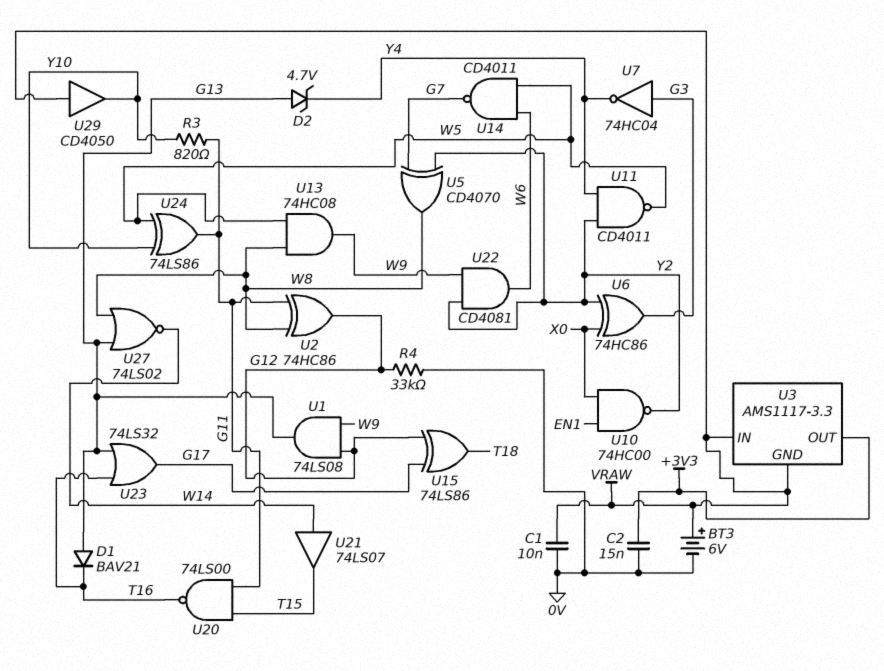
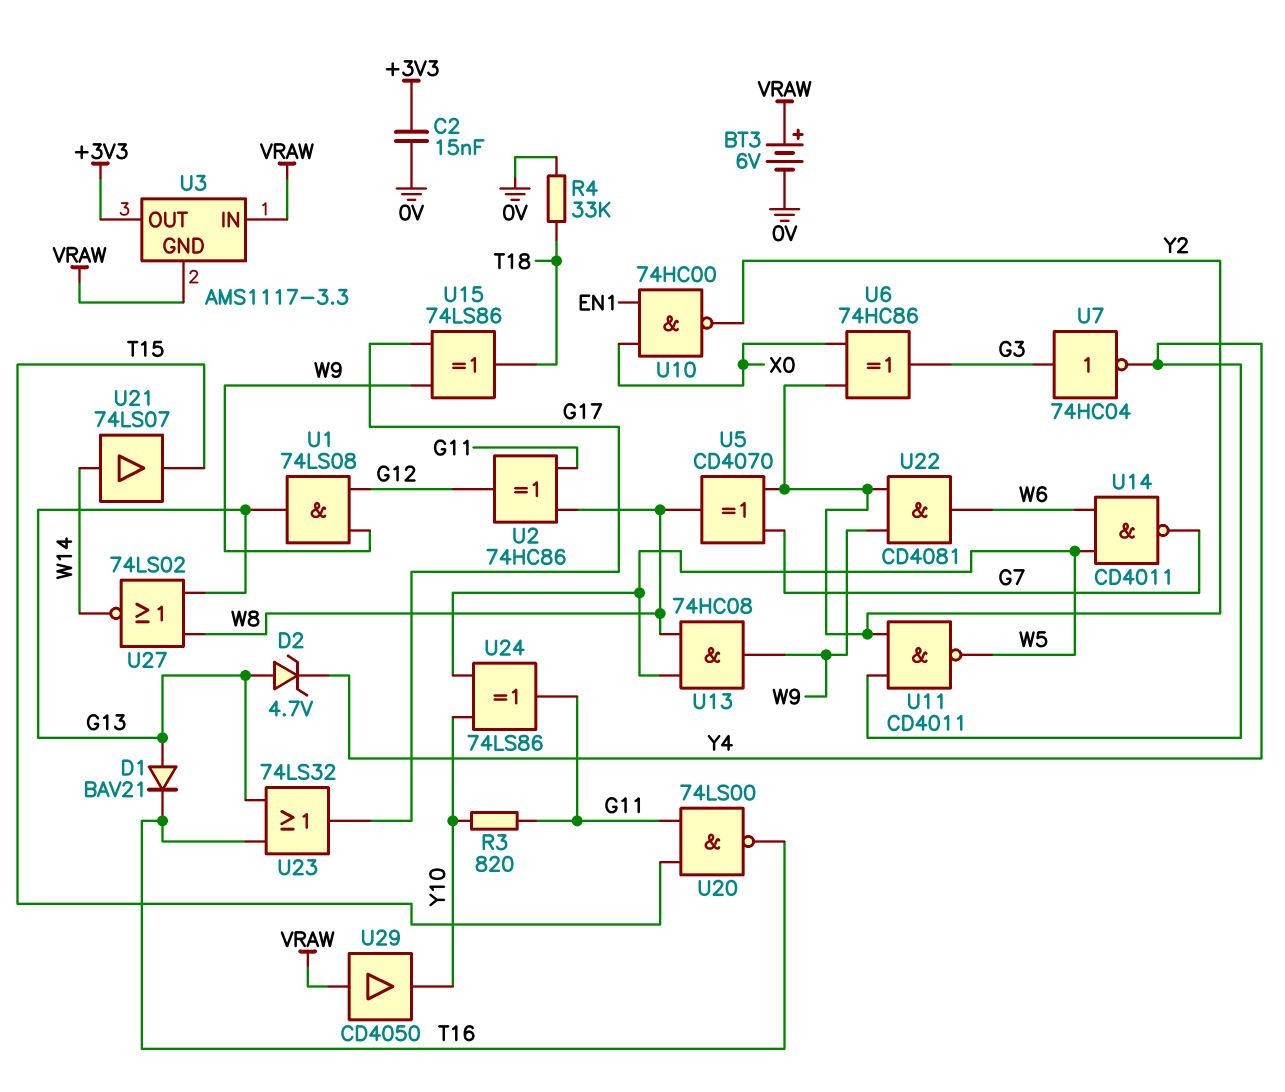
C1: 10nF (0V, VRAW) -> none
R4: 33k (0V, G12) -> 33k (0V, T18)
U15: XOR 74LS86 (in G12, in G17, out T18) -> XOR 74LS86 (in G17, in W9, out T18)

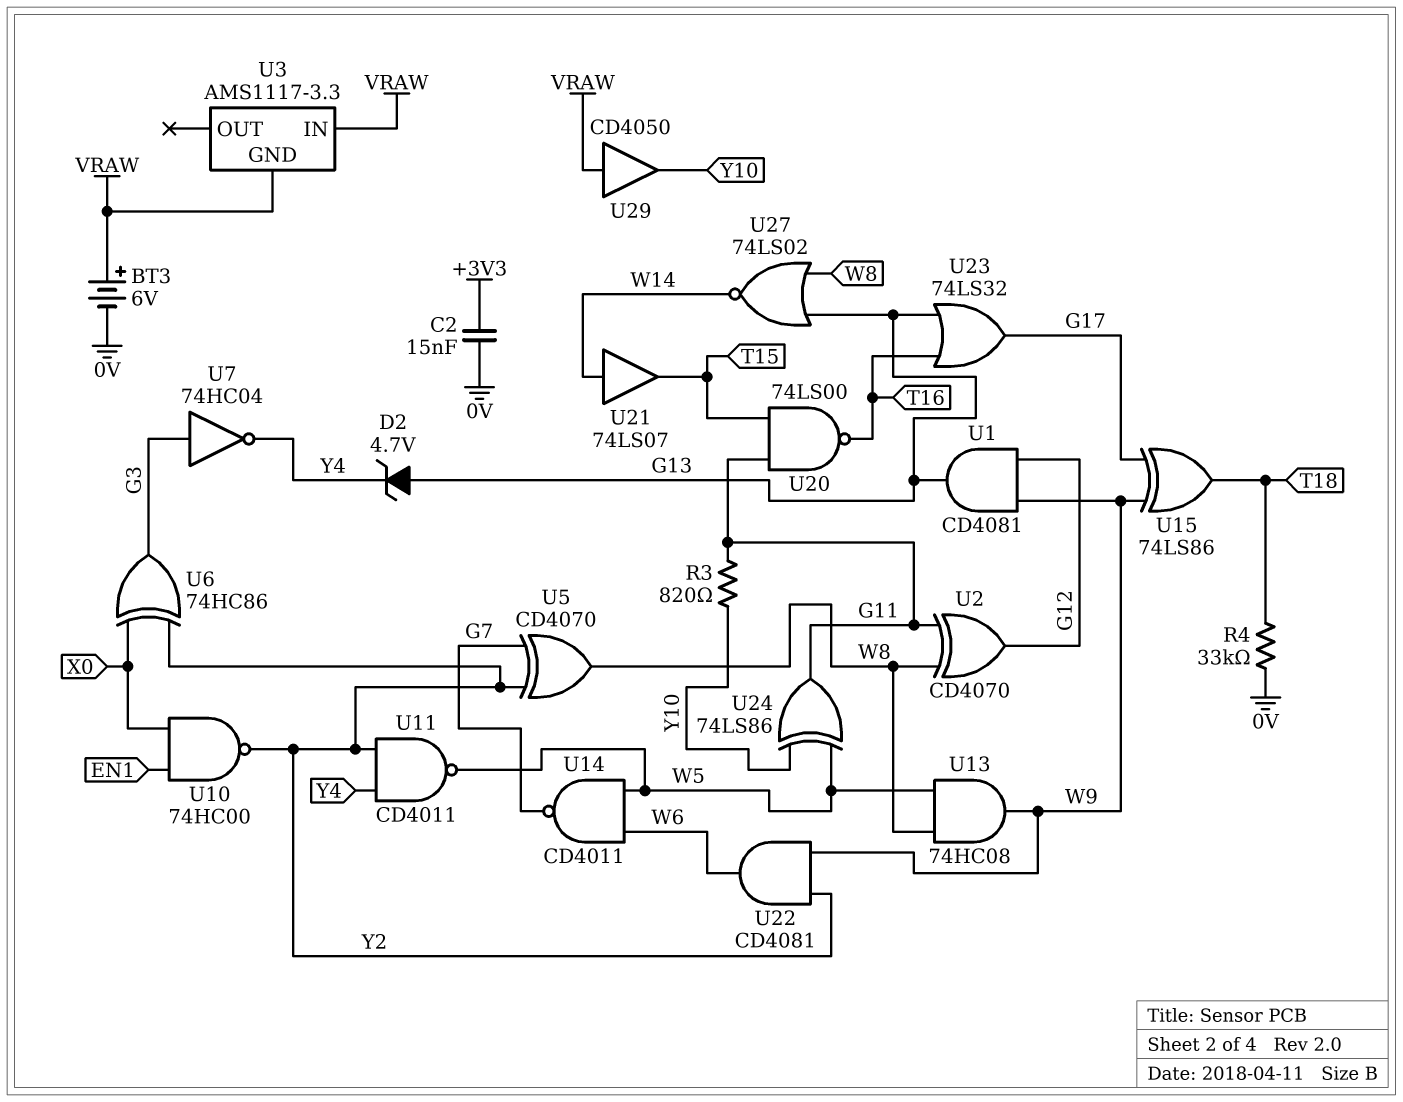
D1: diode BAV21 (A G13, K T16) -> none
U1: AND 74LS08 (in G12, in W9, out G13) -> AND CD4081 (in G12, in W9, out G13)
U2: XOR 74HC86 (in G11, in W8, out G12) -> XOR CD4070 (in G11, in W8, out G12)
U3 pin OUT: +3V3 -> none

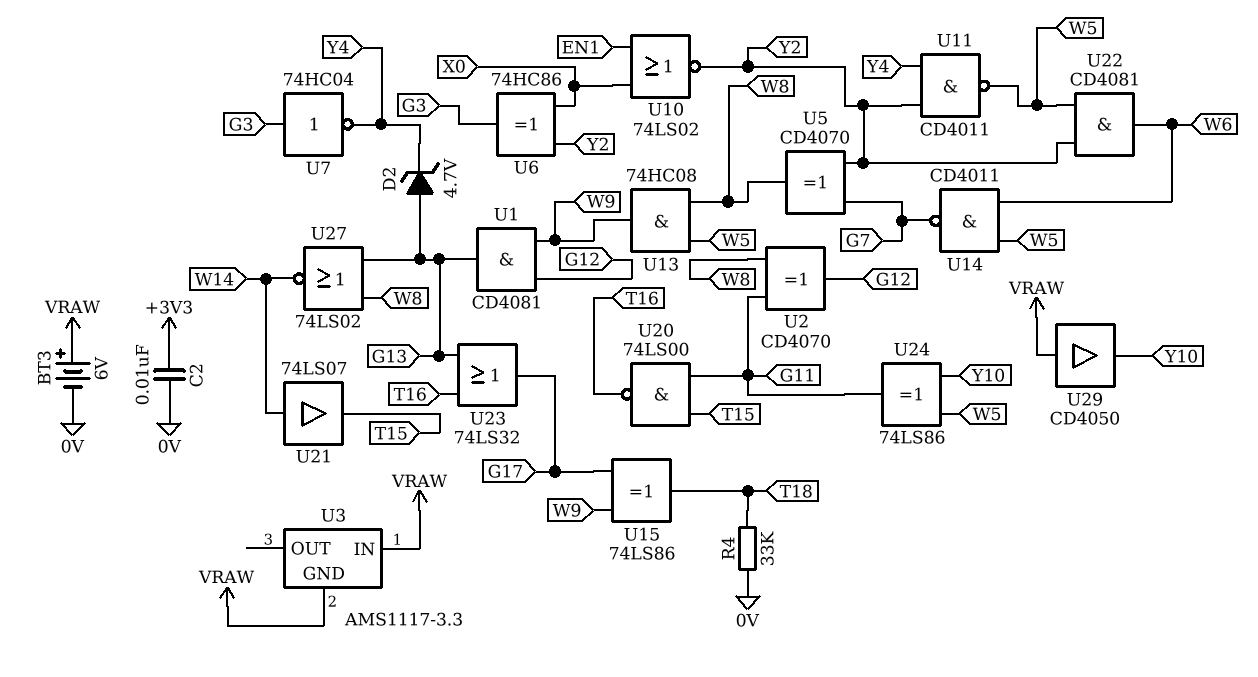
C2: 15nF (+3V3, 0V) -> 10nF (+3V3, 0V)
R3: 820 (G11, Y10) -> none
U10: NAND 74HC00 (in EN1, in X0, out Y2) -> NOR 74LS02 (in EN1, in X0, out Y2)
U22: AND CD4081 (in W9, in Y2, out W6) -> AND CD4081 (in W5, in Y2, out W6)

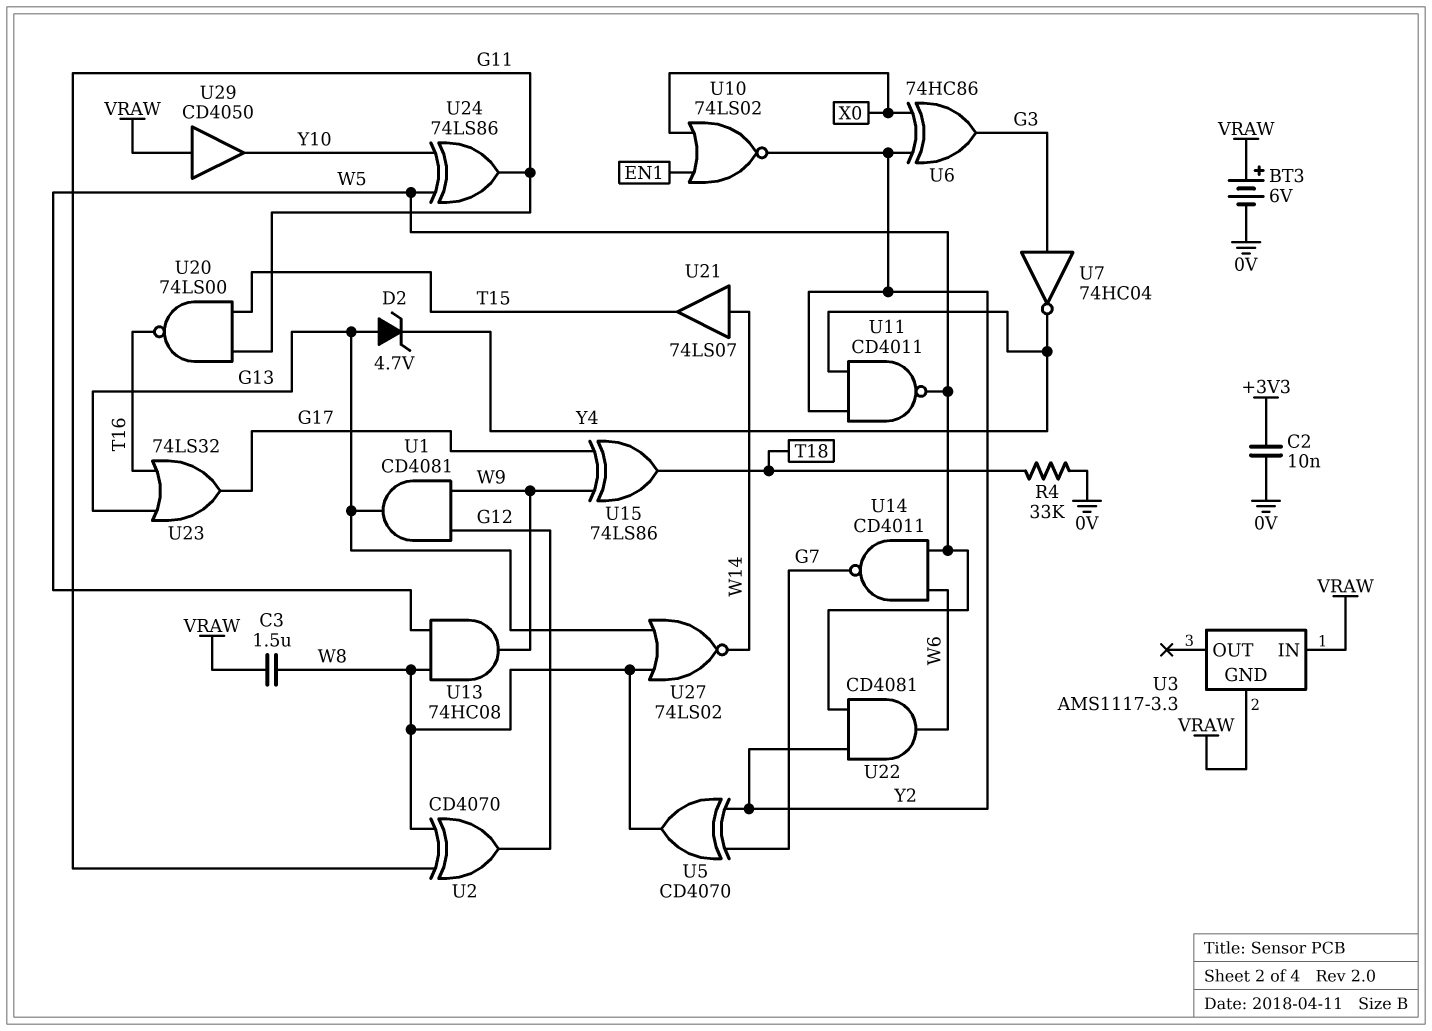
C3: none -> 1.5uF (VRAW, W8)

